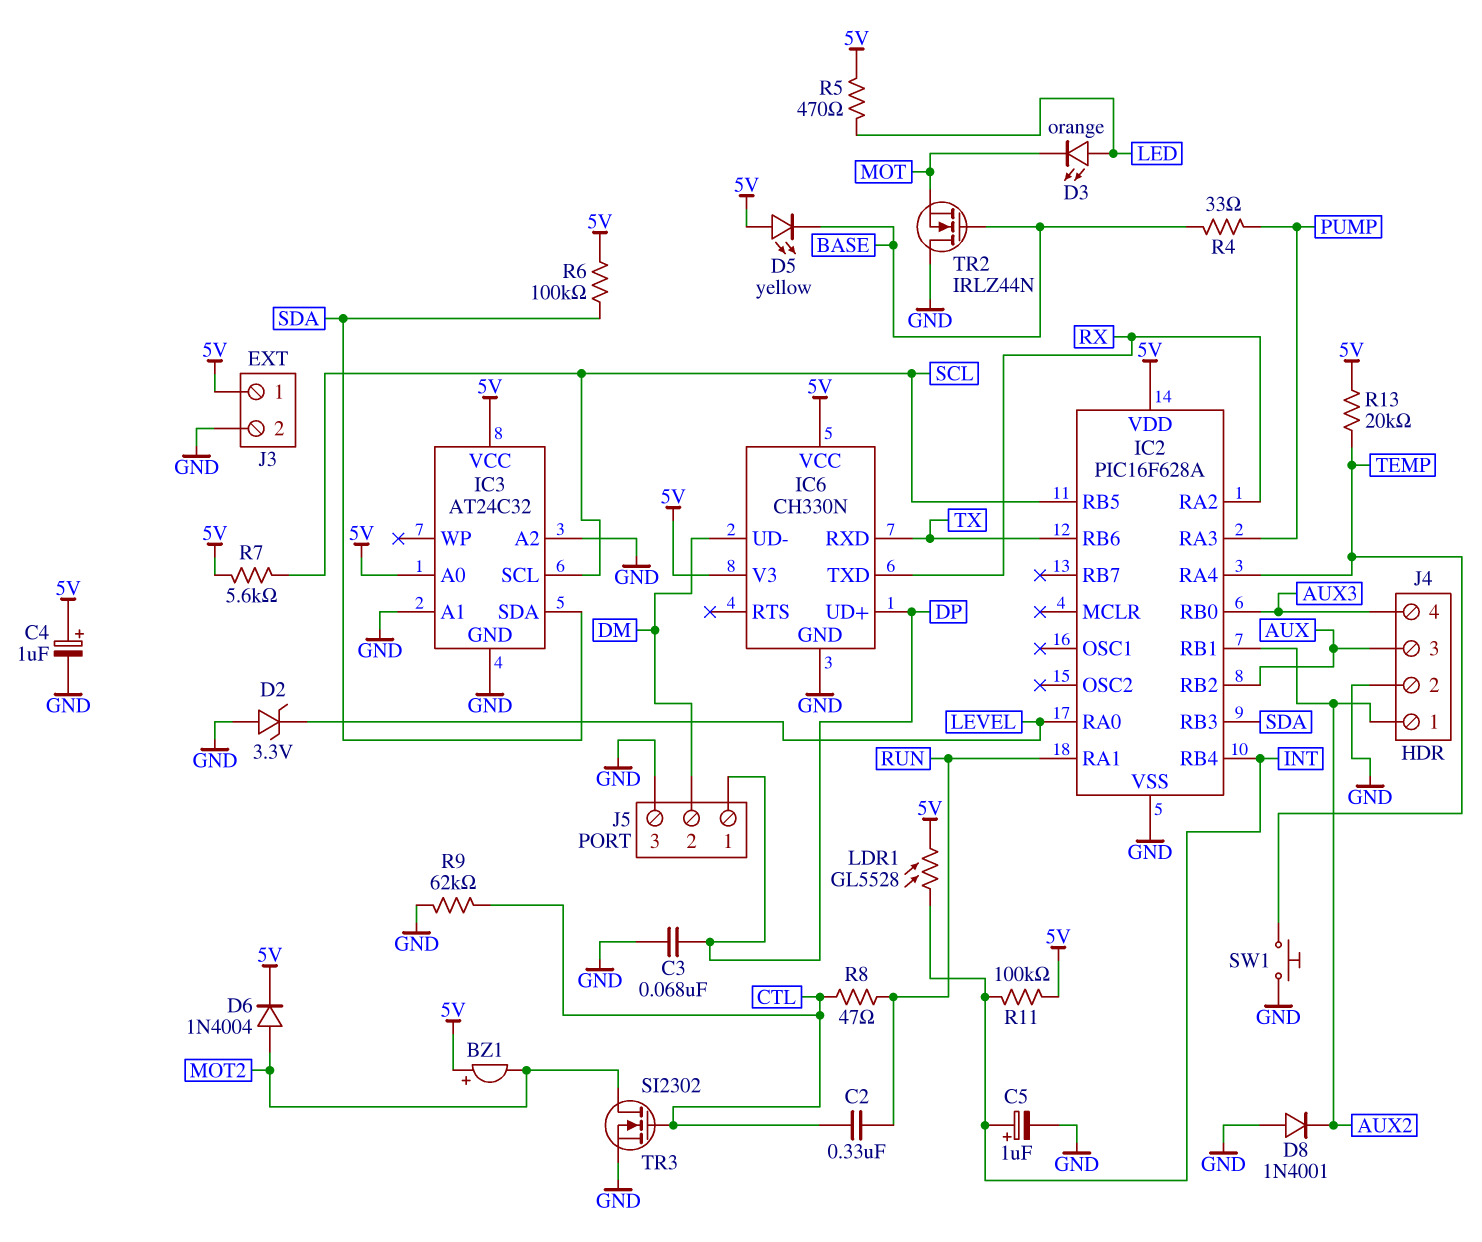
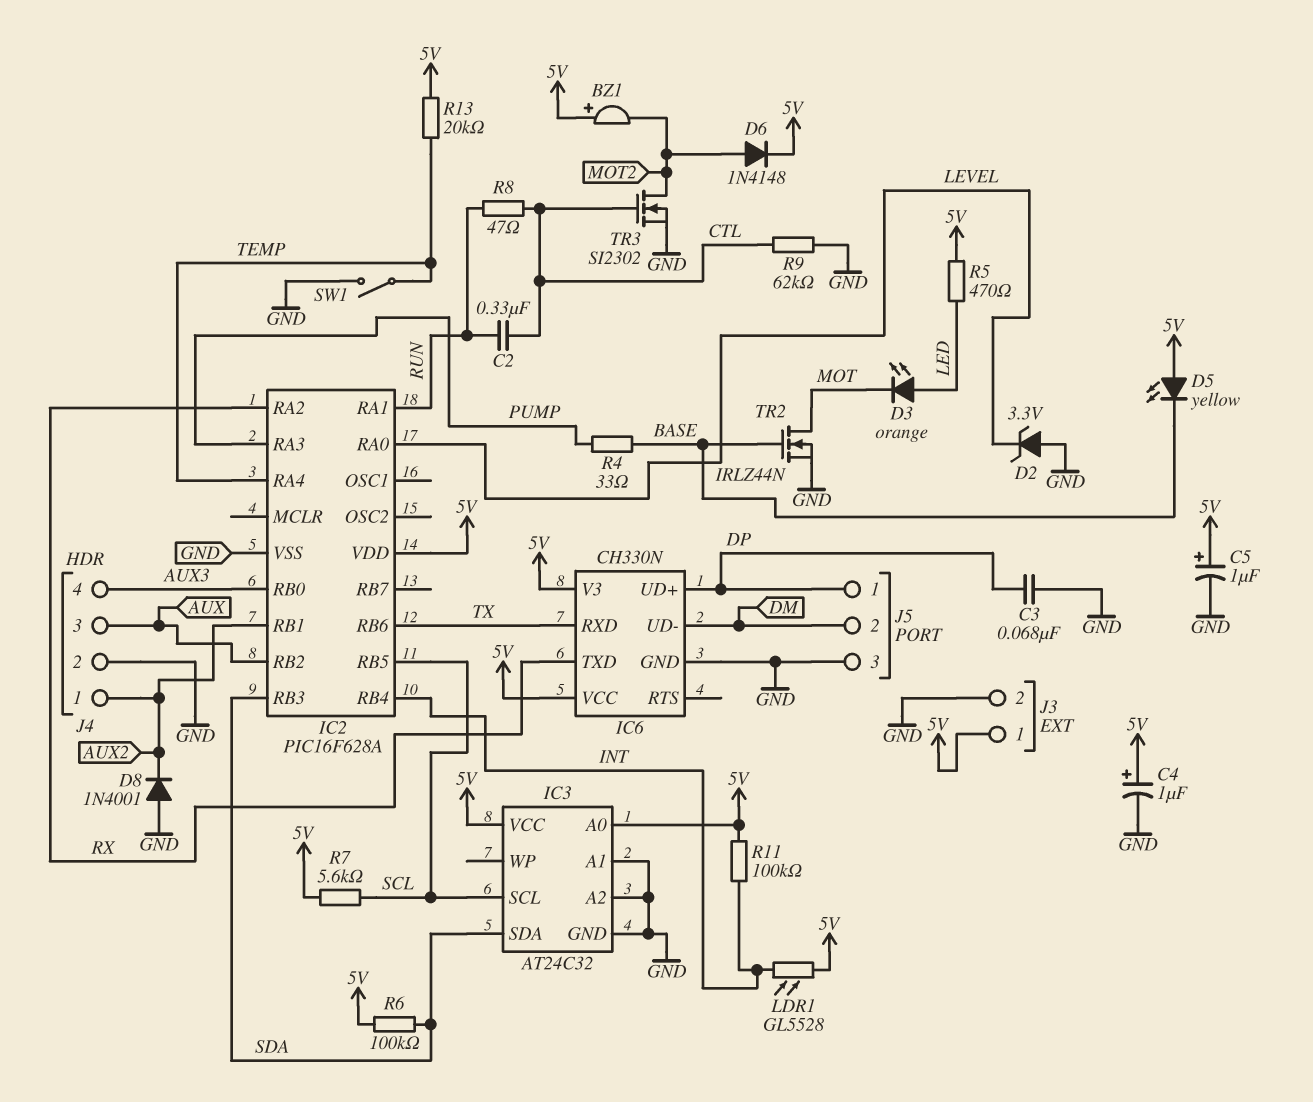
C5: 1uF (plus INT, minus GND) -> 1uF (plus 5V, minus GND)
D6: diode 1N4004 (A MOT2, K 5V) -> diode 1N4148 (A MOT2, K 5V)
SW1: button (GND, TEMP) -> switch (GND, TEMP)
TR2: NMOS IRLZ44N (G BASE, D GND, S MOT) -> NMOS IRLZ44N (G BASE, D MOT, S GND)

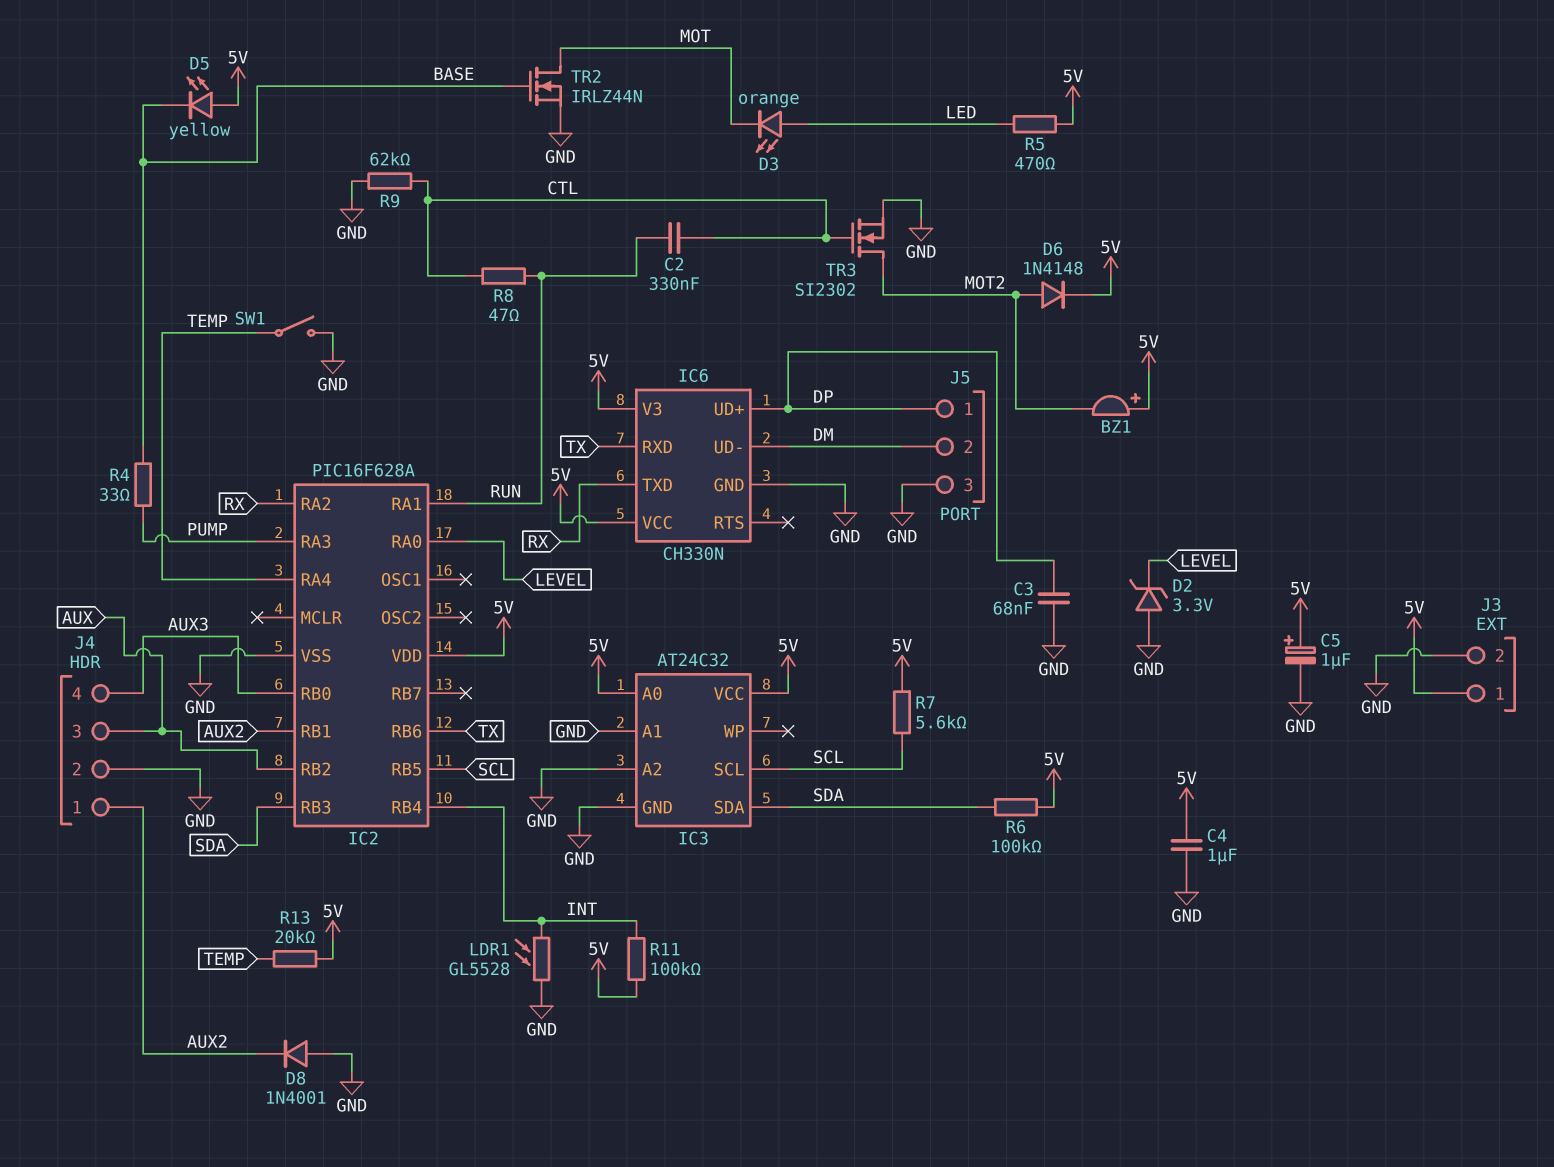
C4: 1uF (plus 5V, minus GND) -> 1uF (5V, GND)
LDR1: GL5528 (5V, INT) -> GL5528 (GND, INT)

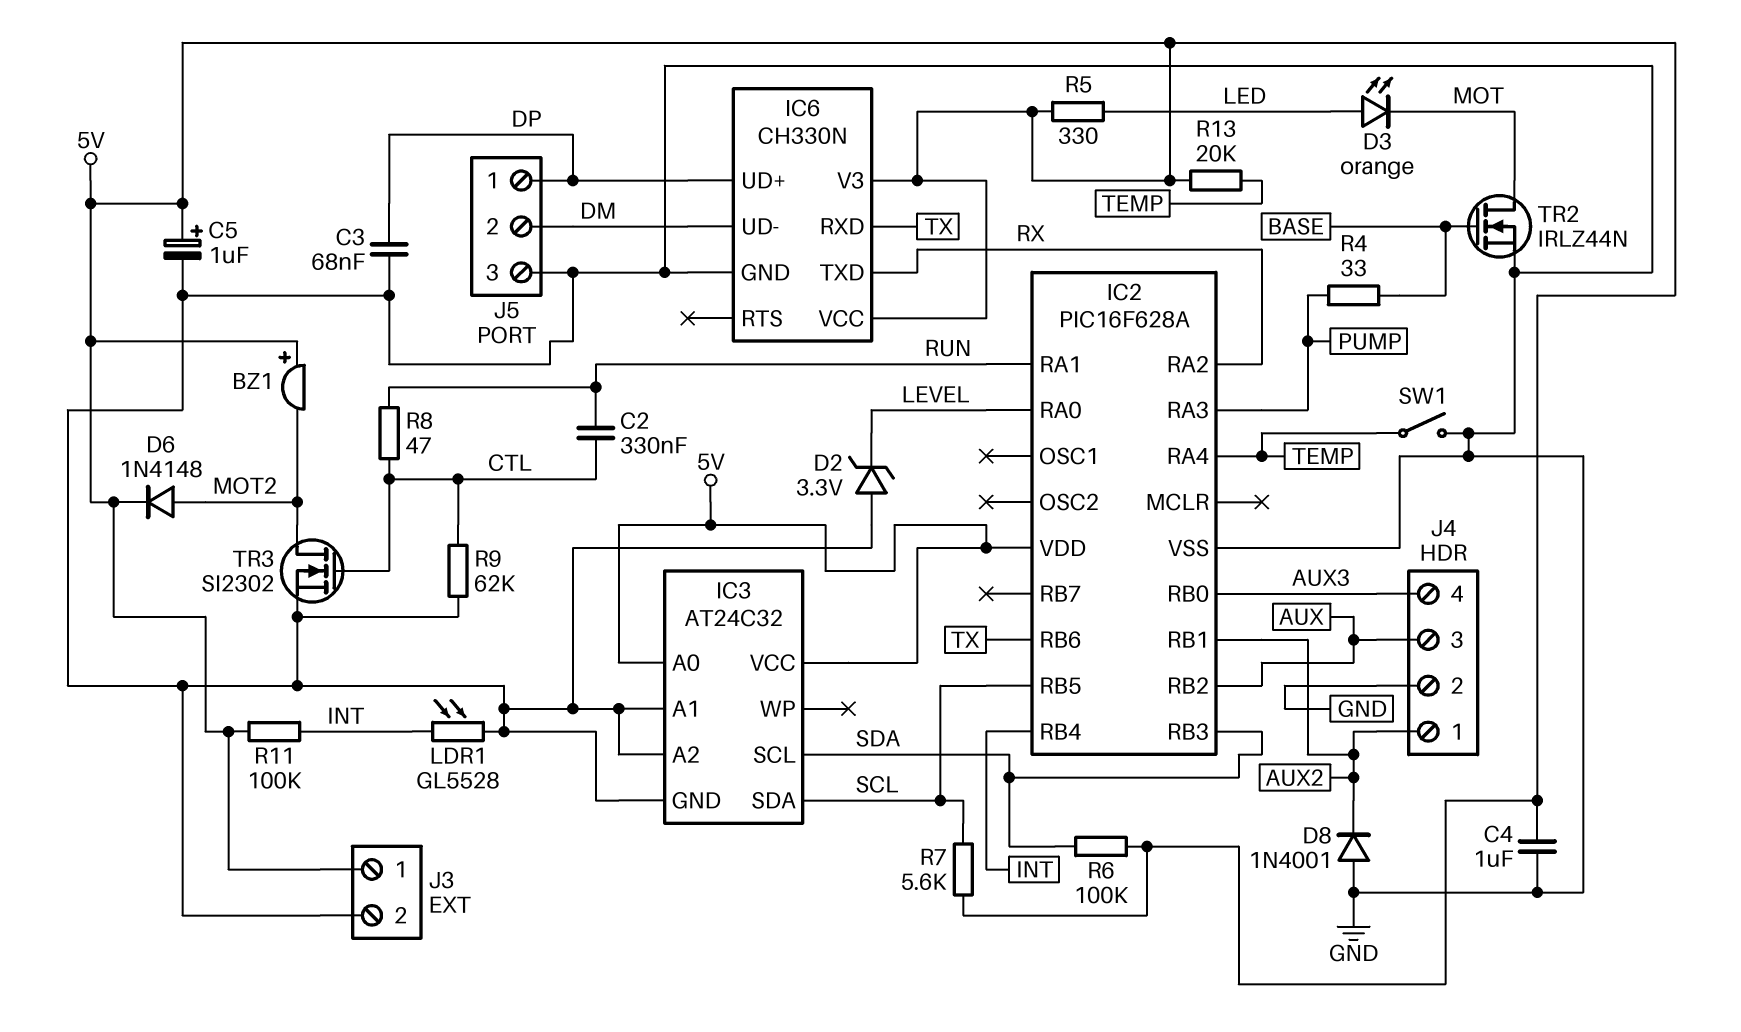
D5: LED yellow (A 5V, K BASE) -> none
IC3 pin SCL: SCL -> SDA
IC3 pin SDA: SDA -> SCL
R5: 470 (5V, LED) -> 330 (5V, LED)

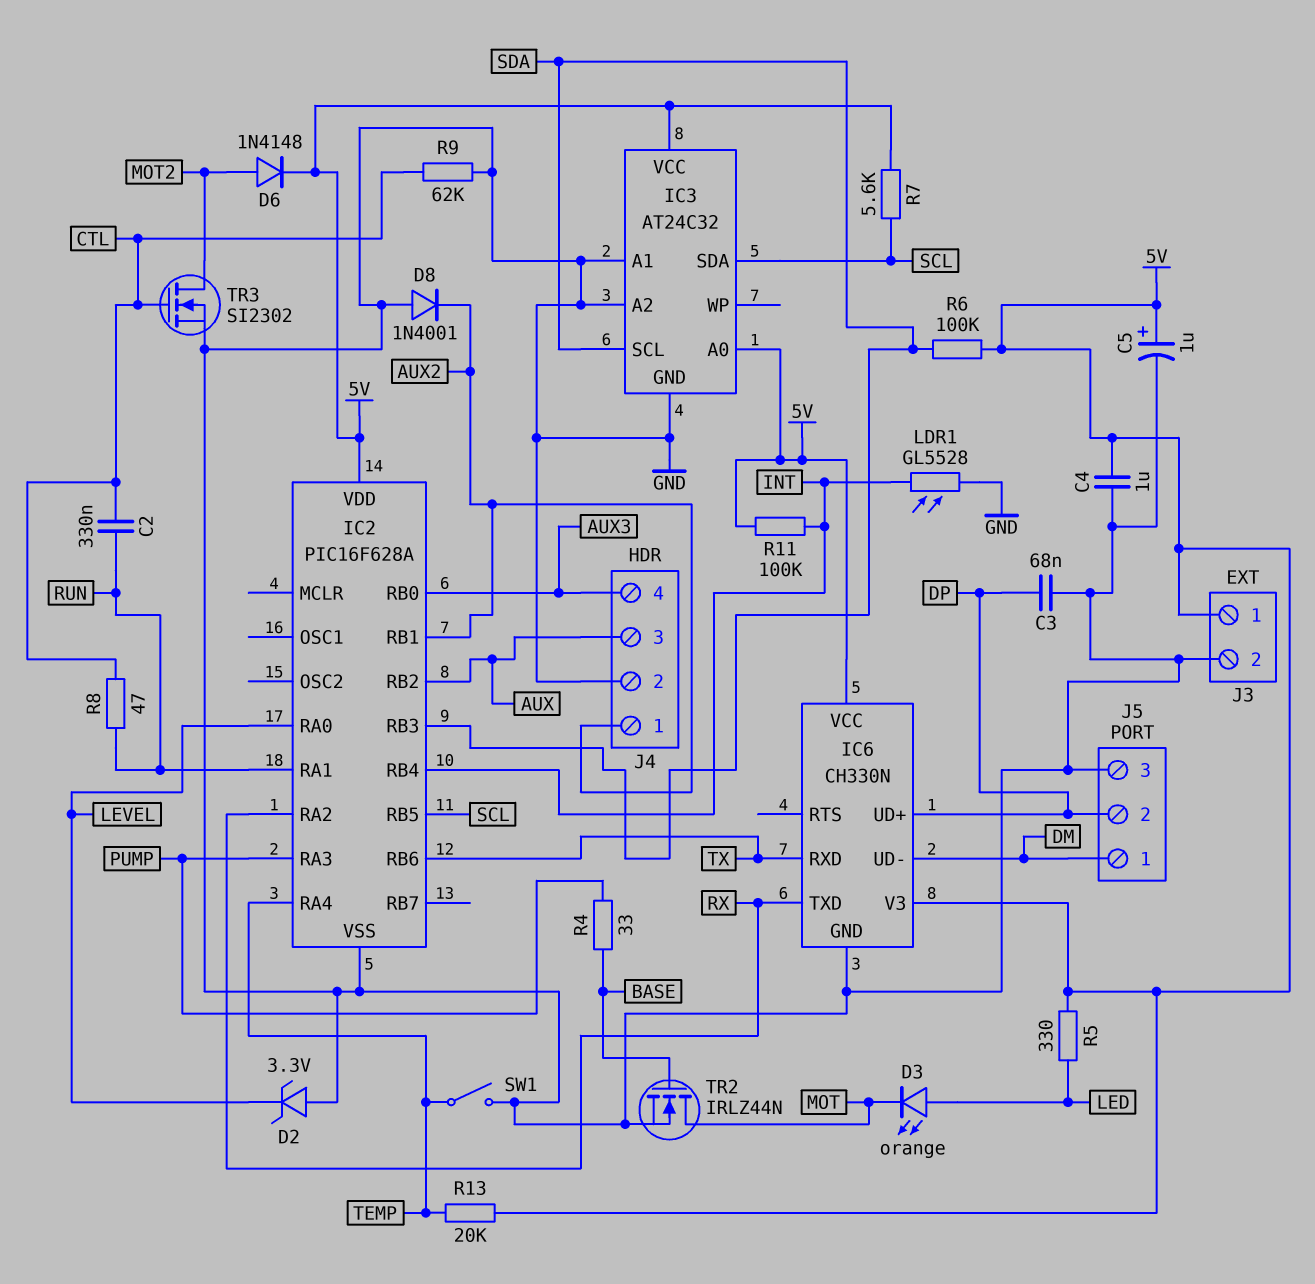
BZ1: buzzer (plus 5V, minus MOT2) -> none
J5 pin 1: DP -> DM
J5 pin 2: DM -> DP

